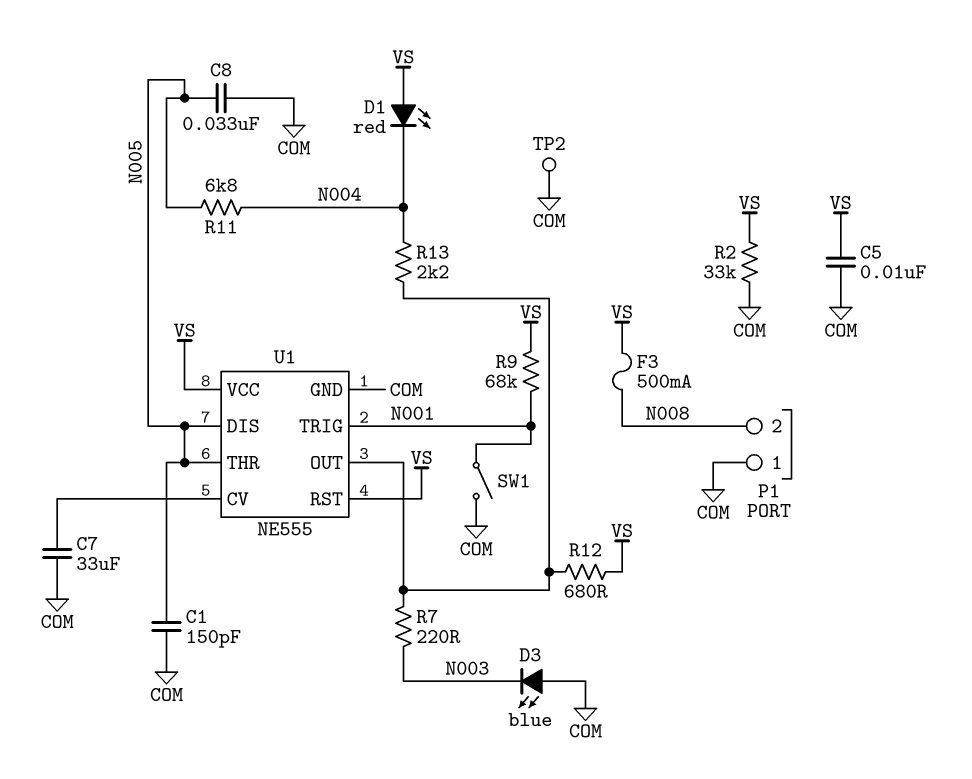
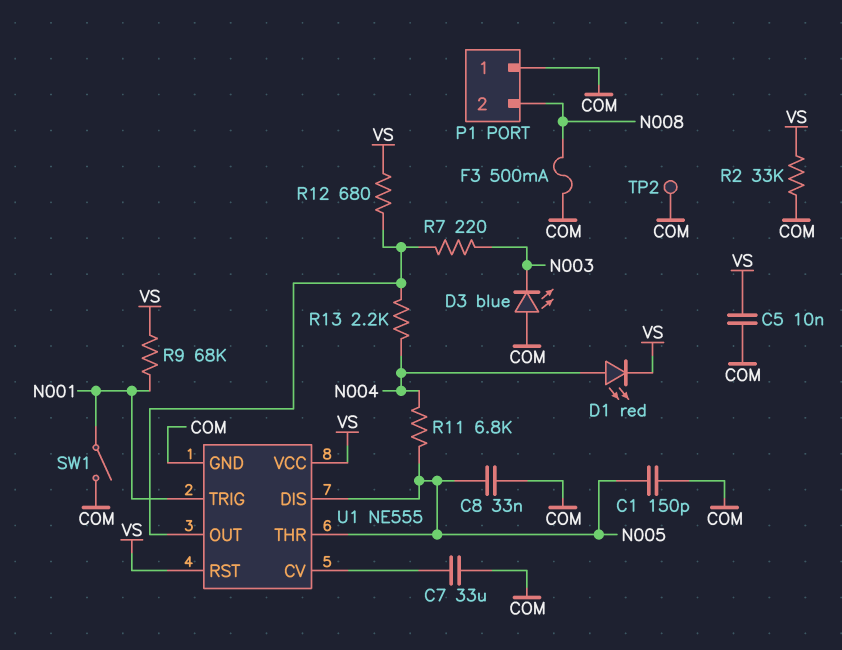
D1: LED red (A VS, K N004) -> LED red (A N004, K VS)
F3: 500mA (N008, VS) -> 500mA (COM, N008)

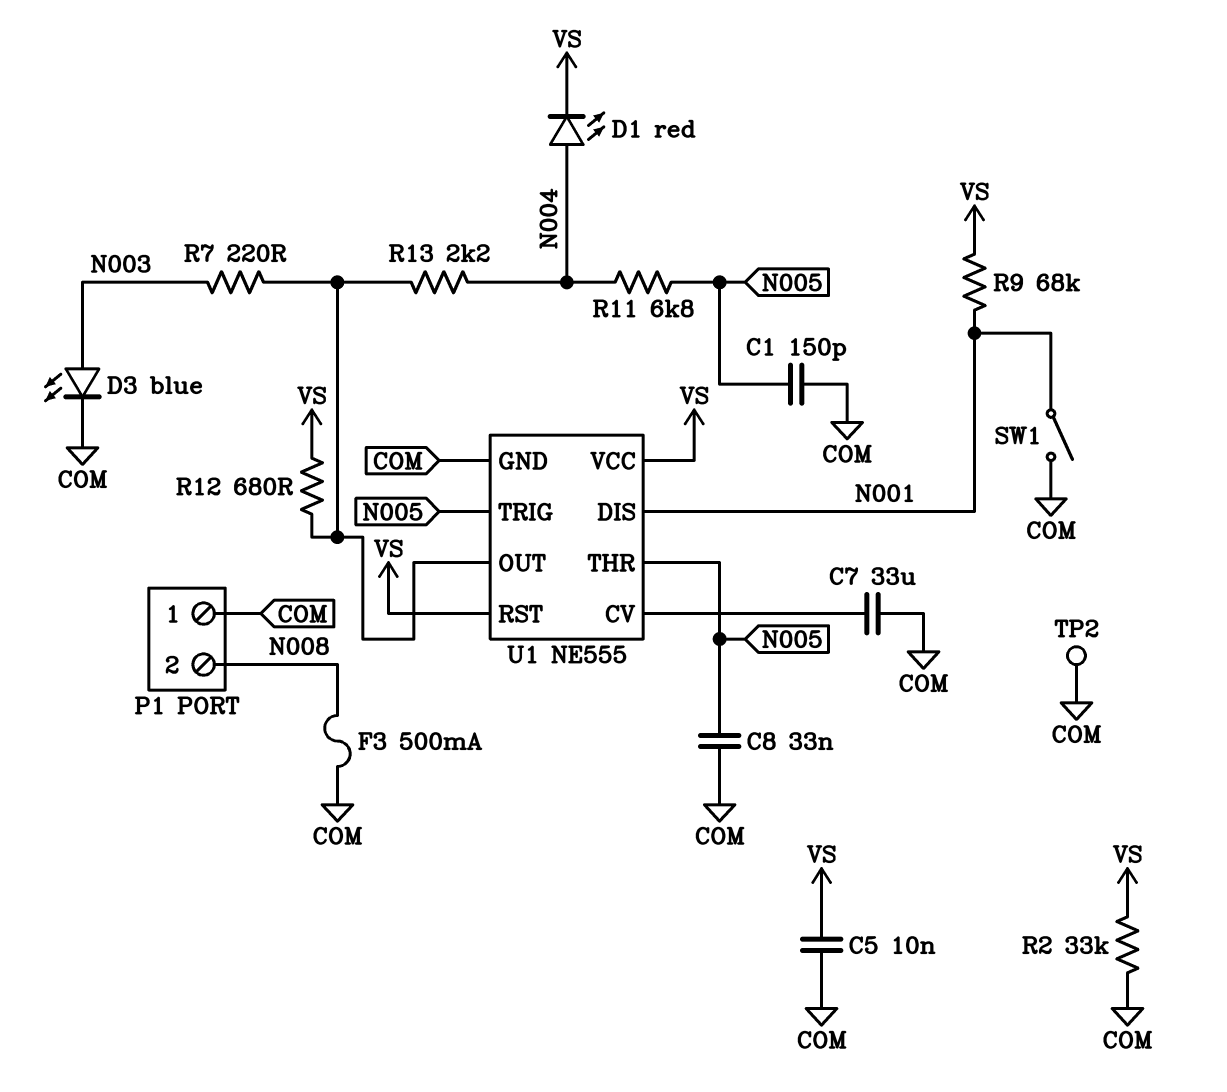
D3: LED blue (A COM, K N003) -> LED blue (A N003, K COM)
U1 pin DIS: N005 -> N001
U1 pin TRIG: N001 -> N005

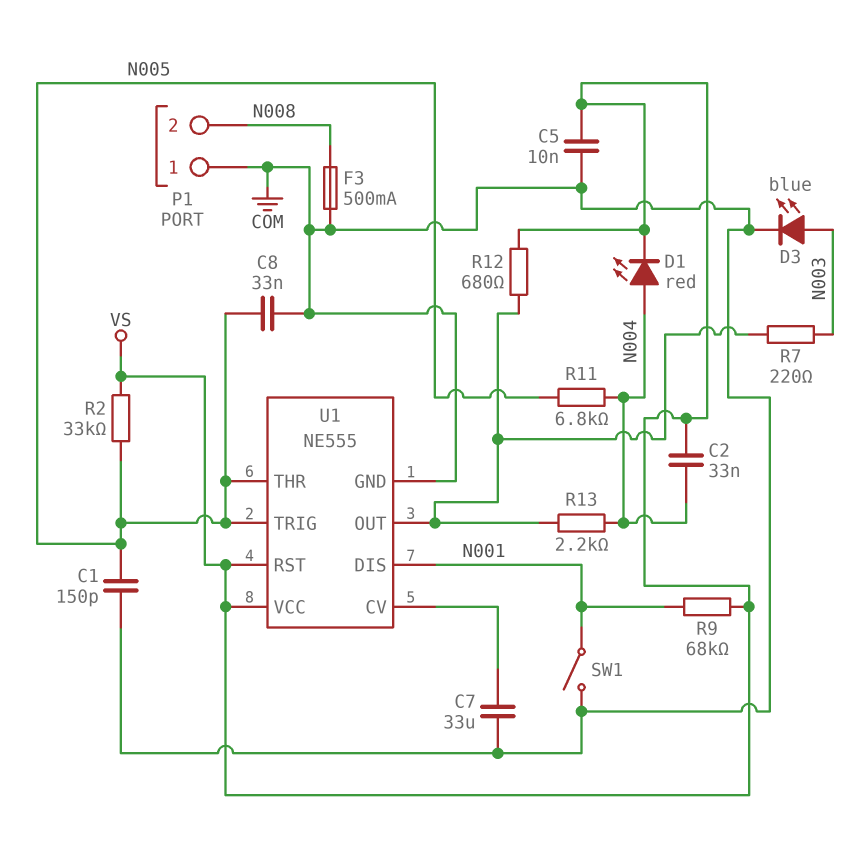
C2: none -> 33nF (N004, VS)
R2: 33k (COM, VS) -> 33k (N005, VS)
TP2: test point (COM) -> none

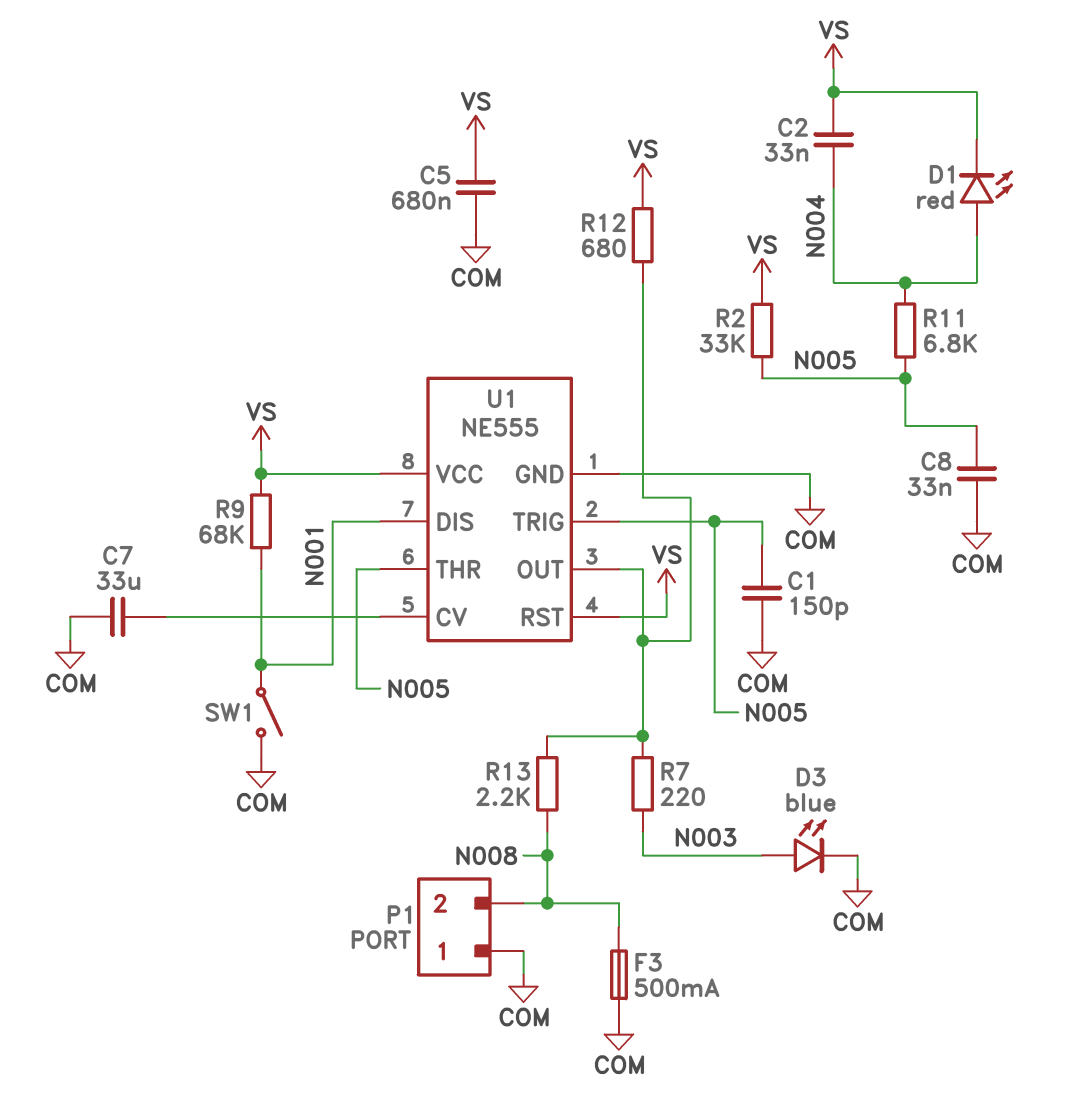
C5: 10nF (COM, VS) -> 680nF (COM, VS)
R13: 2.2k (N004, U1/OUT) -> 2.2k (N008, U1/OUT)

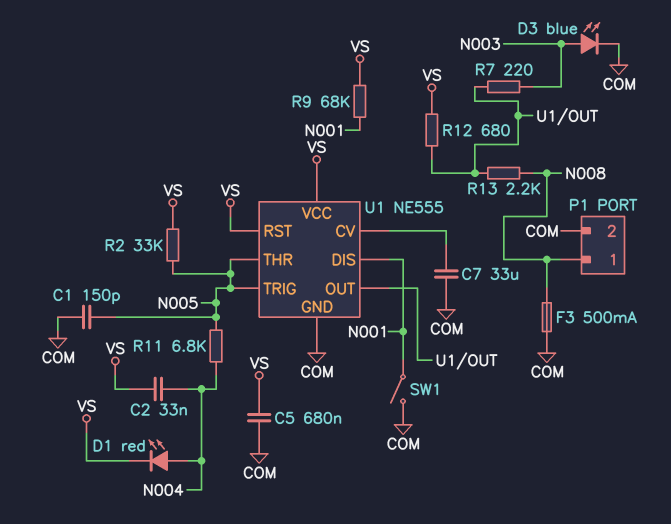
C8: 33nF (COM, N005) -> none
P1 pin 1: COM -> N008
P1 pin 2: N008 -> COM

